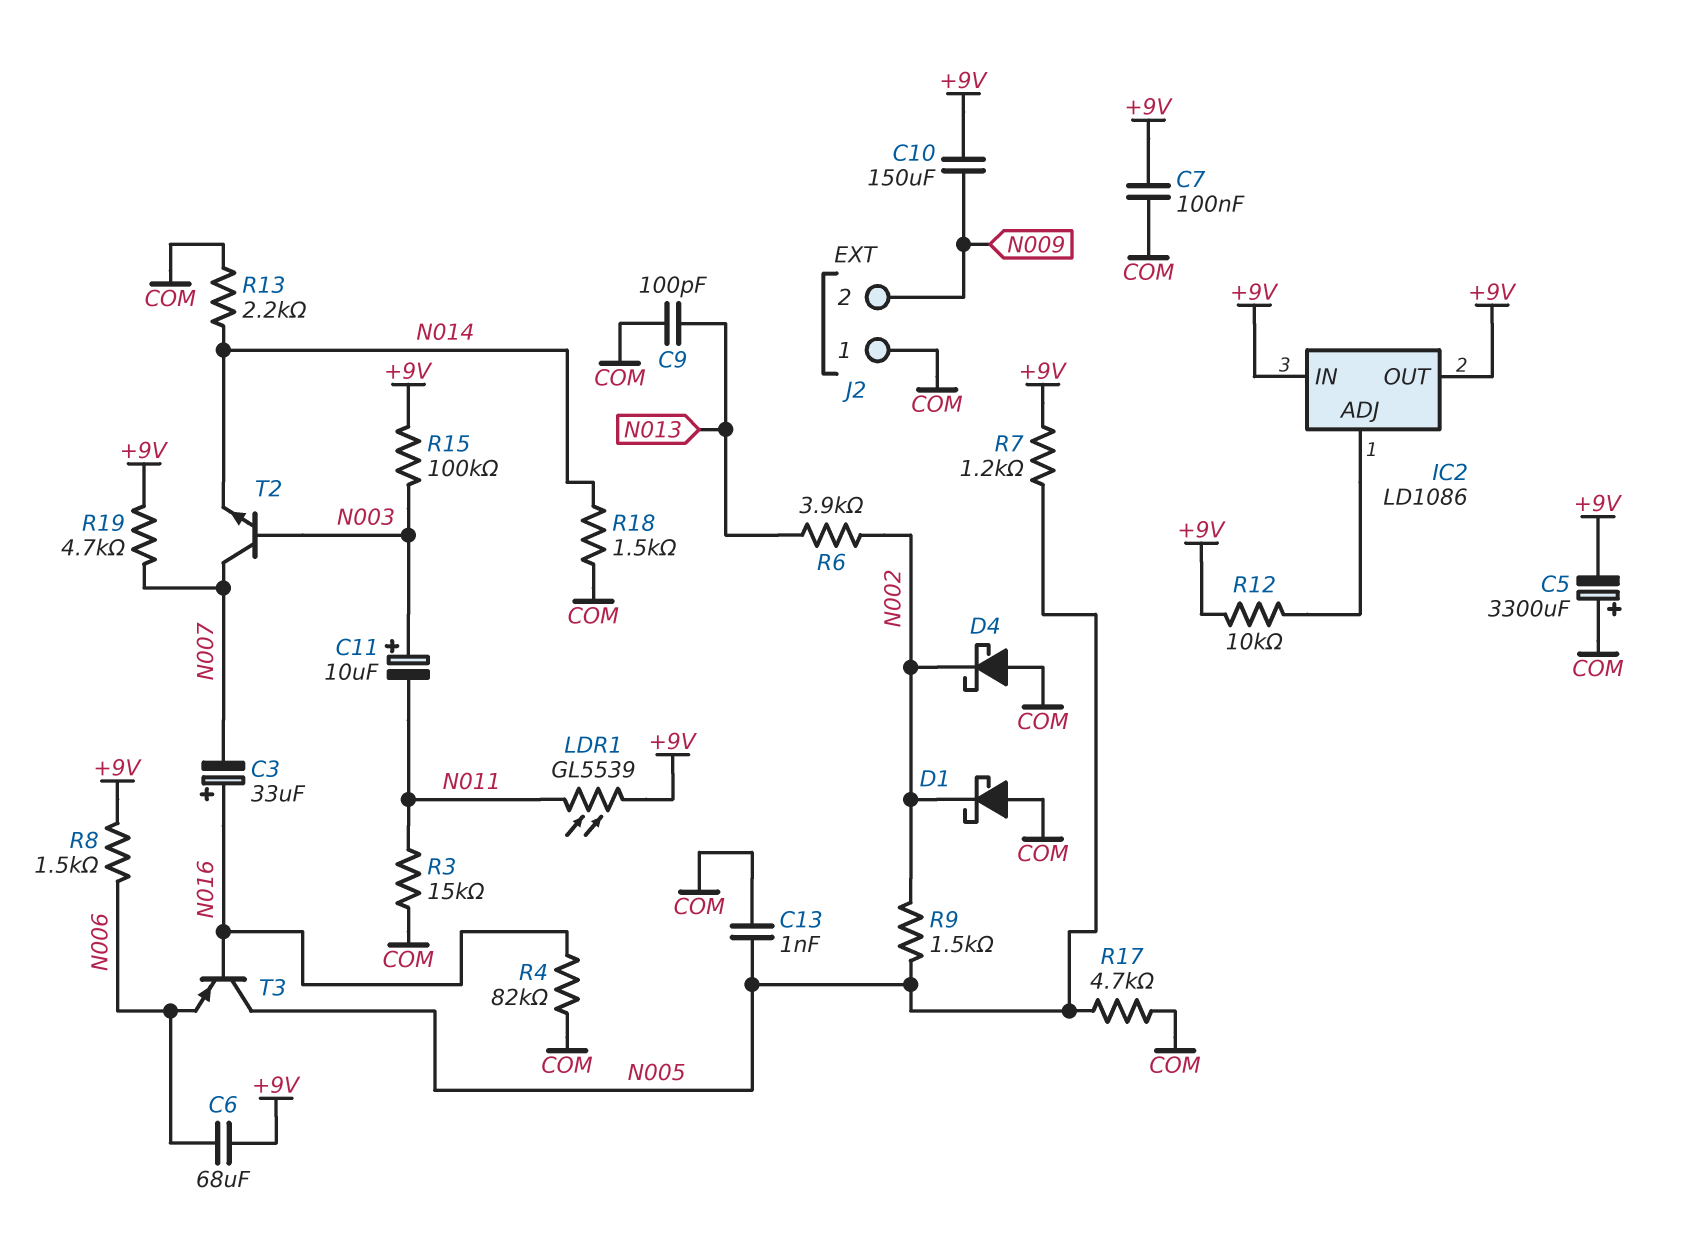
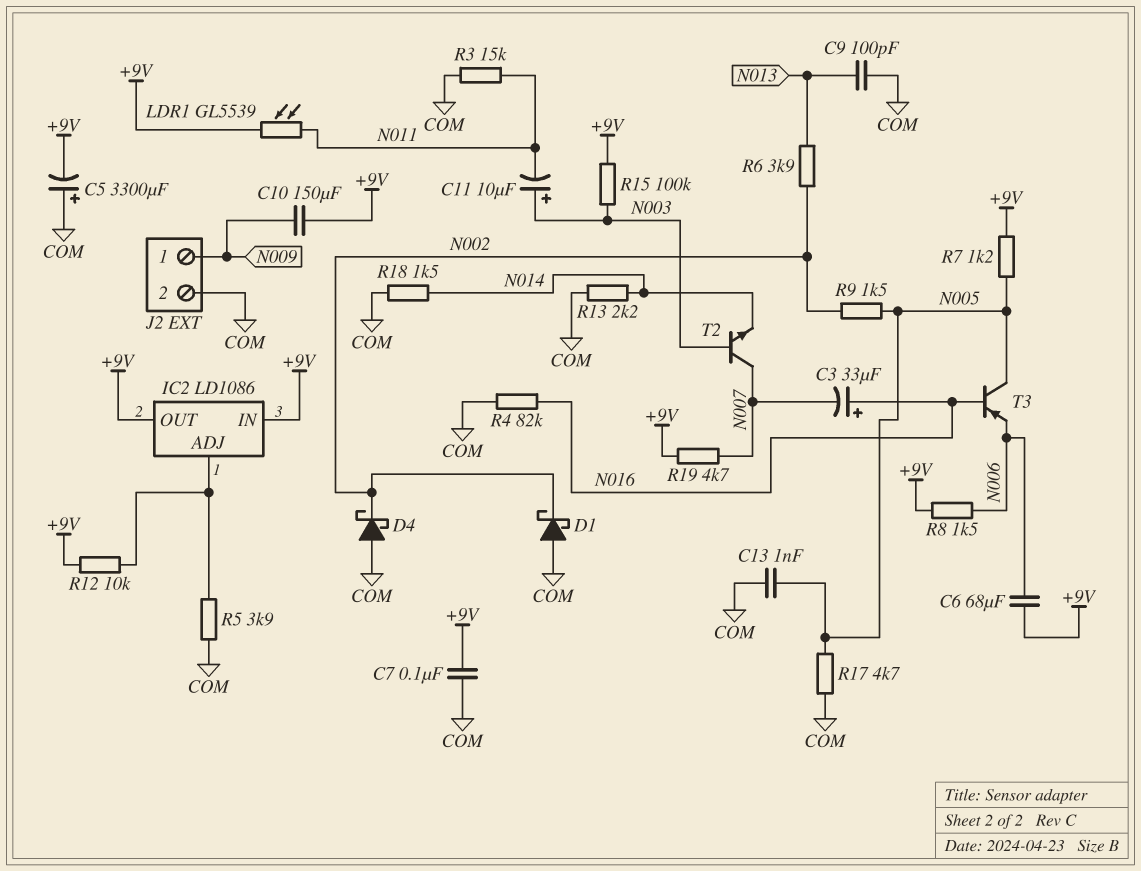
J2 pin 1: COM -> N009
J2 pin 2: N009 -> COM
R5: none -> 3.9k (COM, IC2/ADJ)

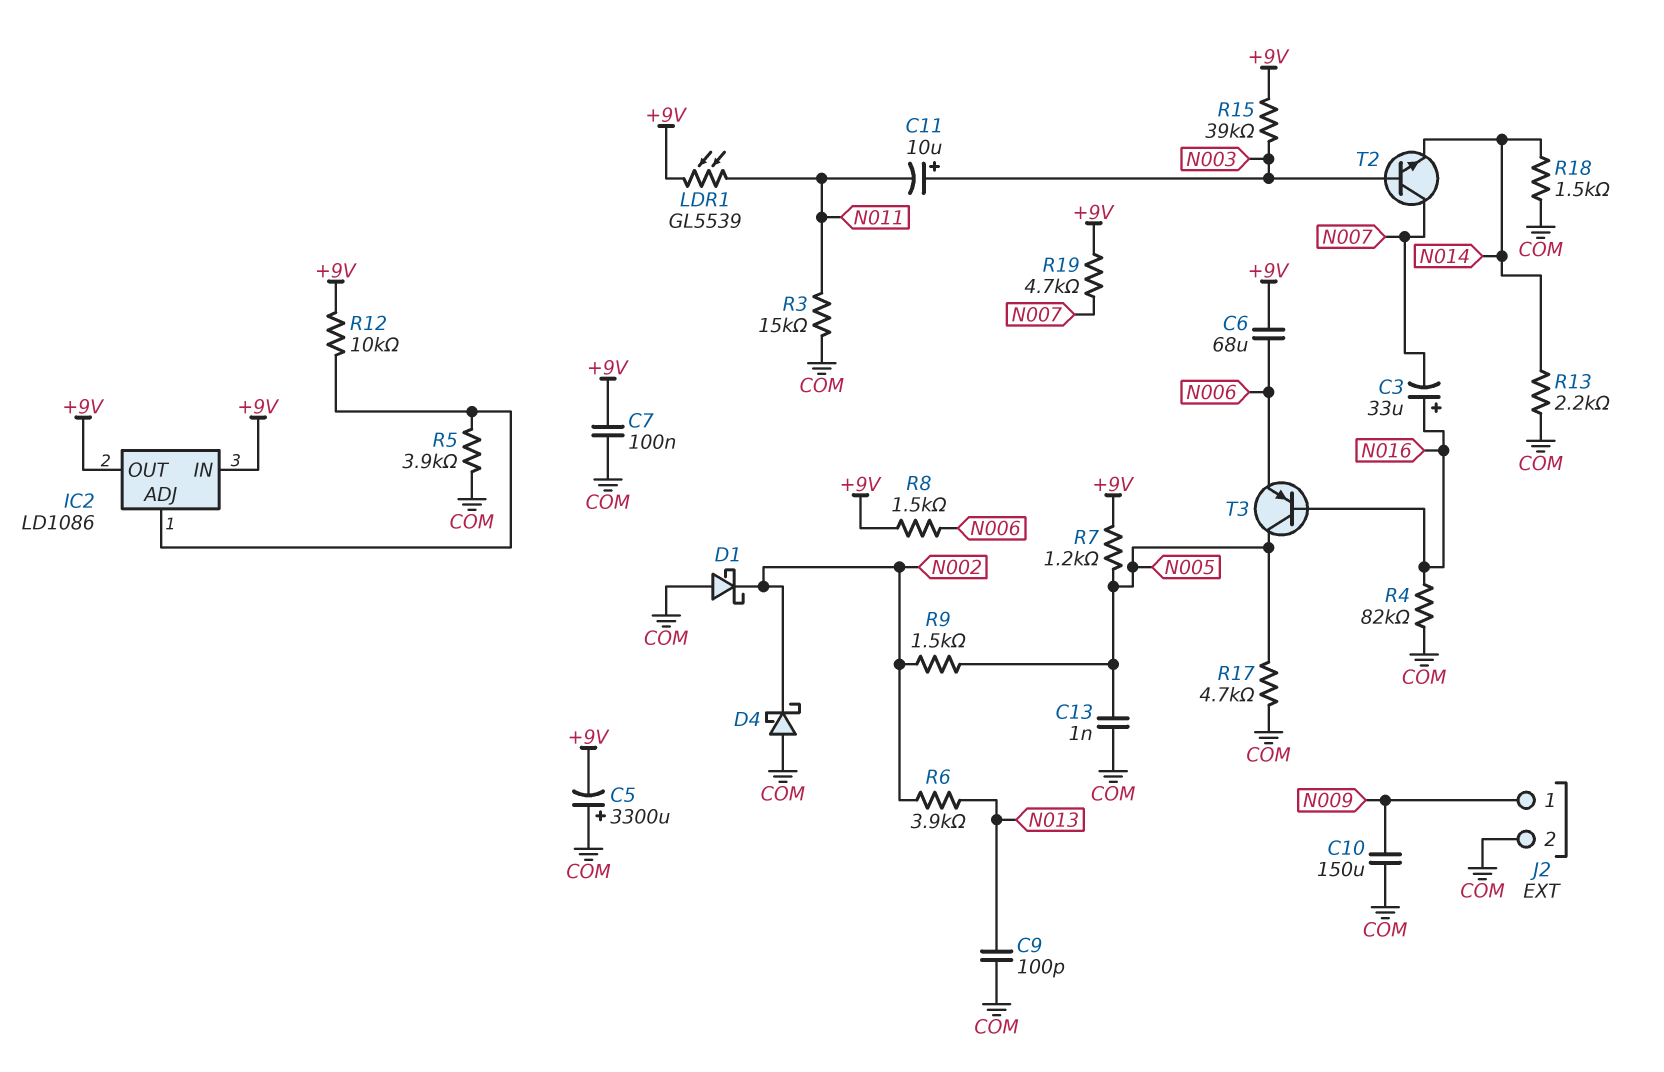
C10: 150uF (+9V, N009) -> 150uF (COM, N009)
R15: 100k (+9V, N003) -> 39k (+9V, N003)

